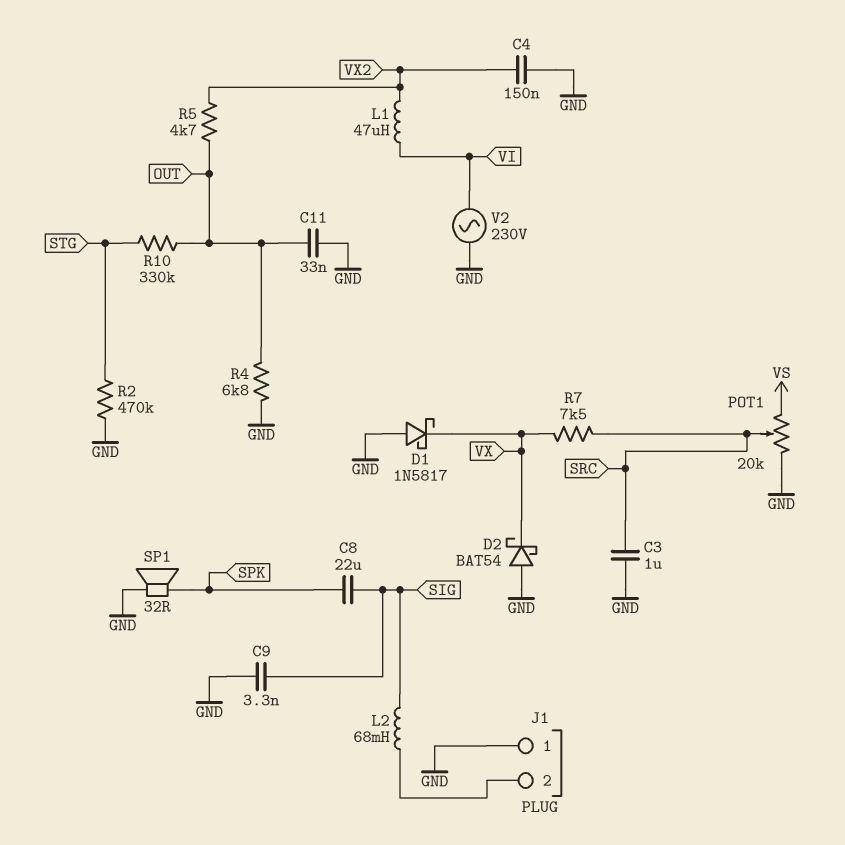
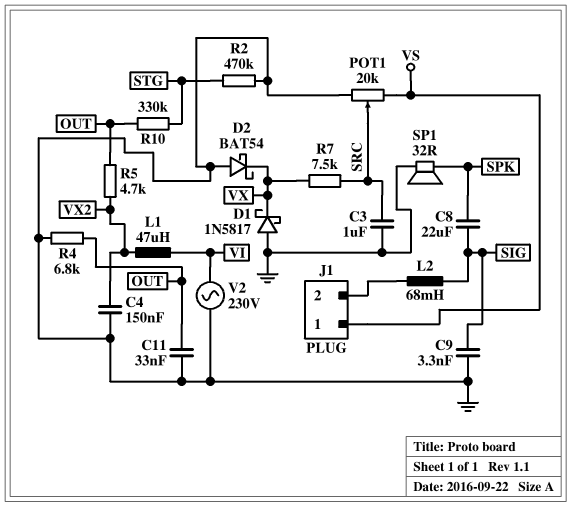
J1 pin 1: GND -> VS

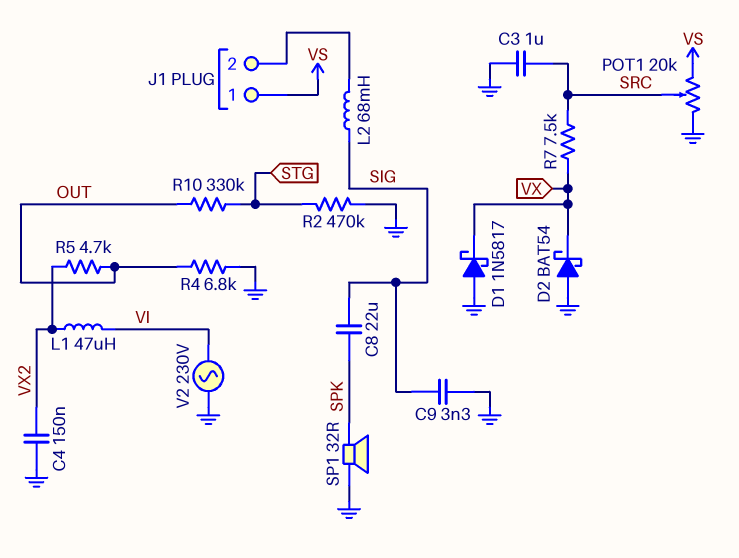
C11: 33nF (GND, OUT) -> none

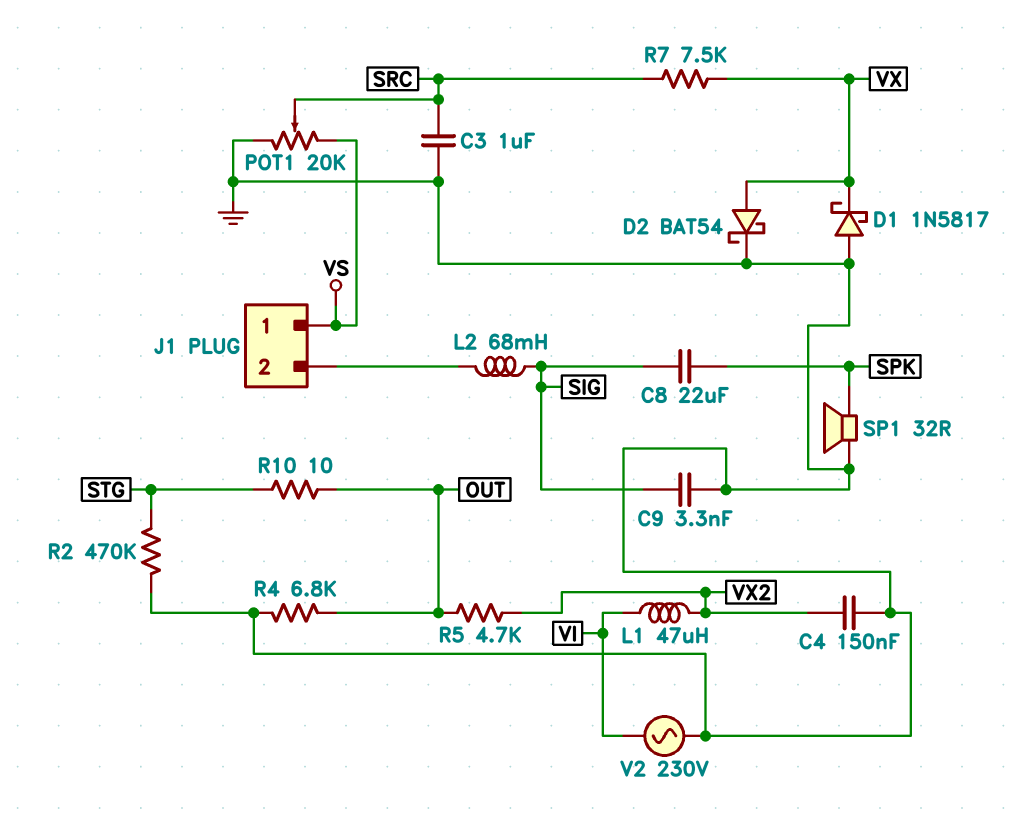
D2: schottky BAT54 (A GND, K VX) -> schottky BAT54 (A VX, K GND)
R10: 330k (OUT, STG) -> 10 (OUT, STG)

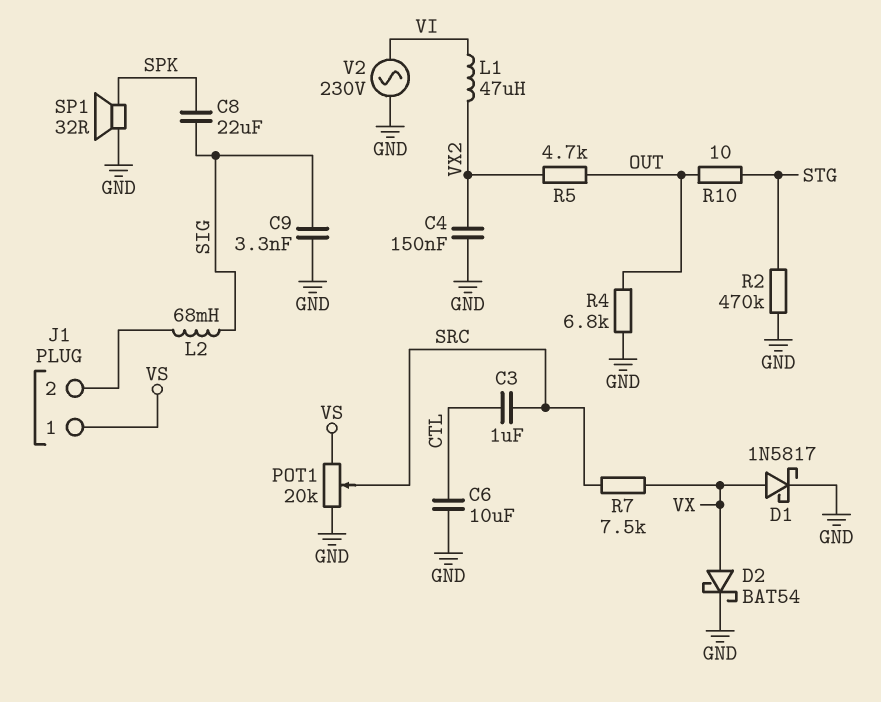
C3: 1uF (GND, SRC) -> 1uF (CTL, SRC)
C6: none -> 10uF (CTL, GND)
D1: schottky 1N5817 (A GND, K VX) -> schottky 1N5817 (A VX, K GND)

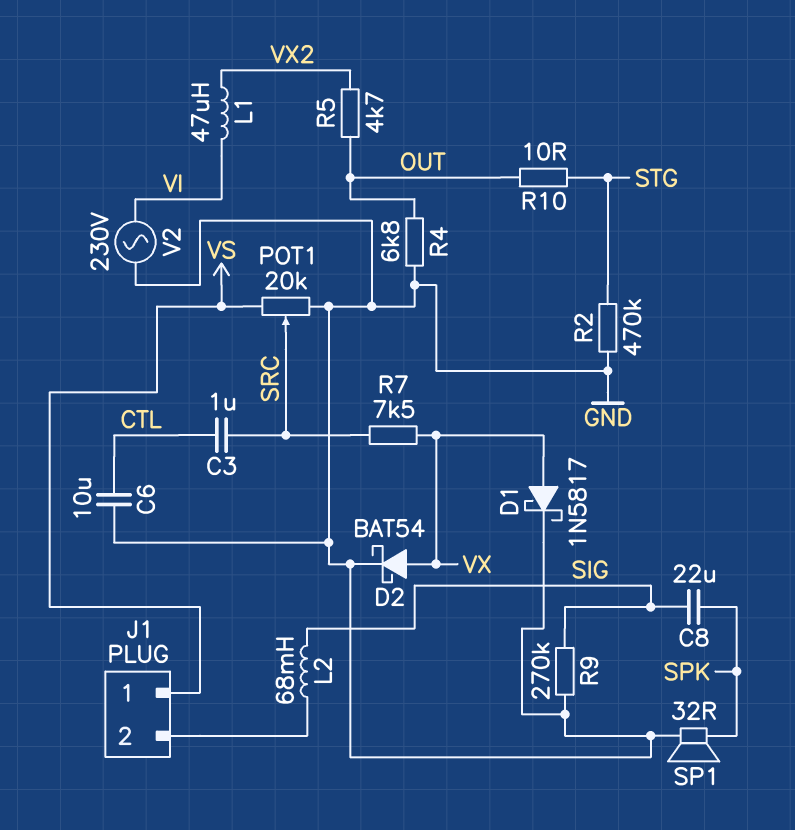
C4: 150nF (GND, VX2) -> none
C9: 3.3nF (GND, SIG) -> none
R9: none -> 270k (GND, SIG)

